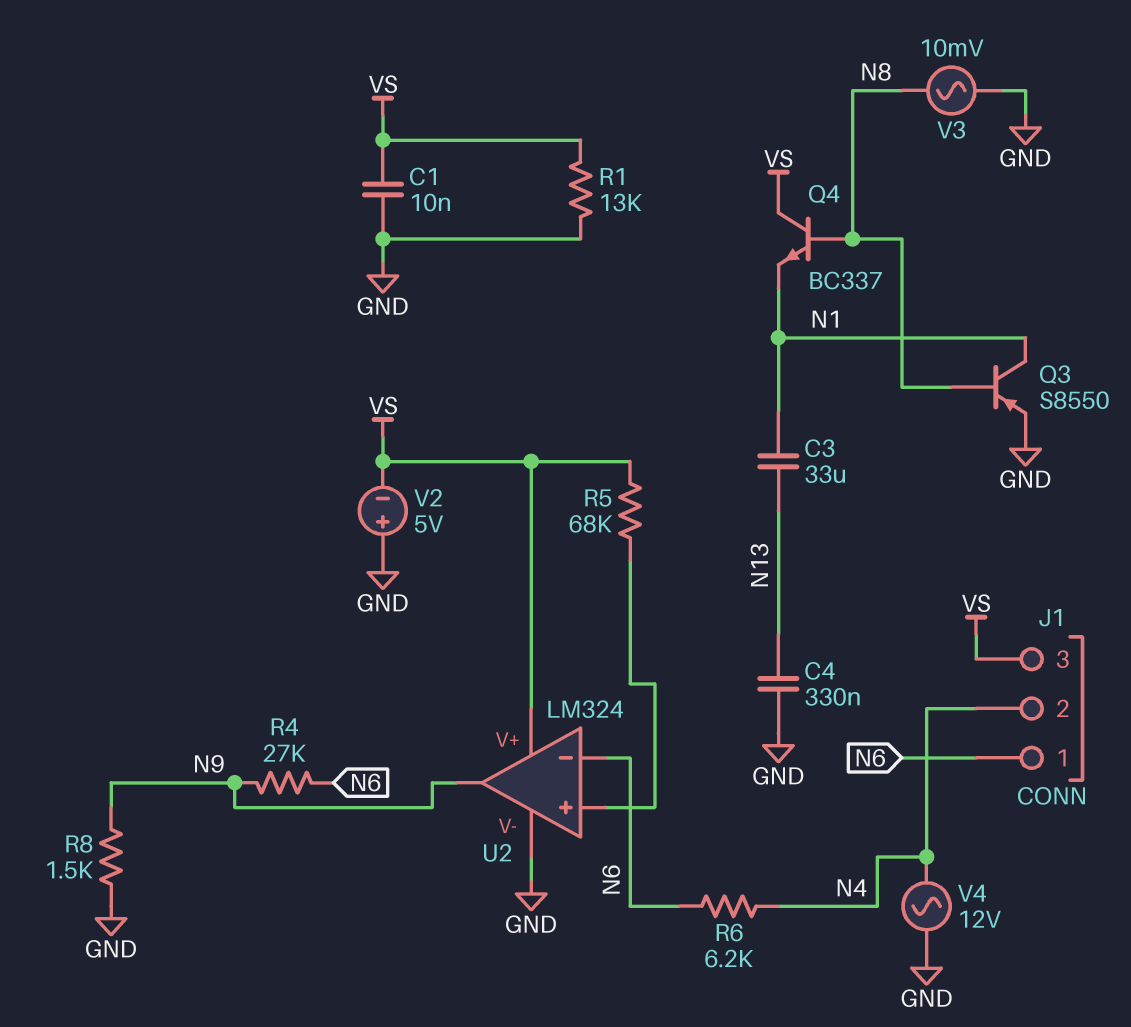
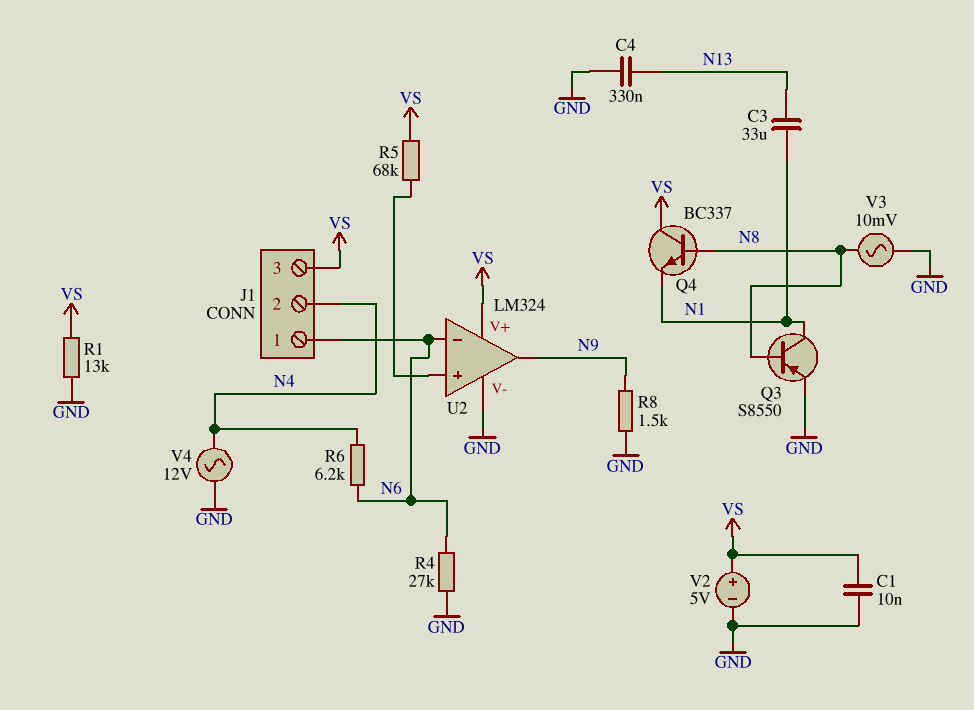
R4: 27k (N6, N9) -> 27k (GND, N6)
V2: 5V (plus GND, minus VS) -> 5V (plus VS, minus GND)

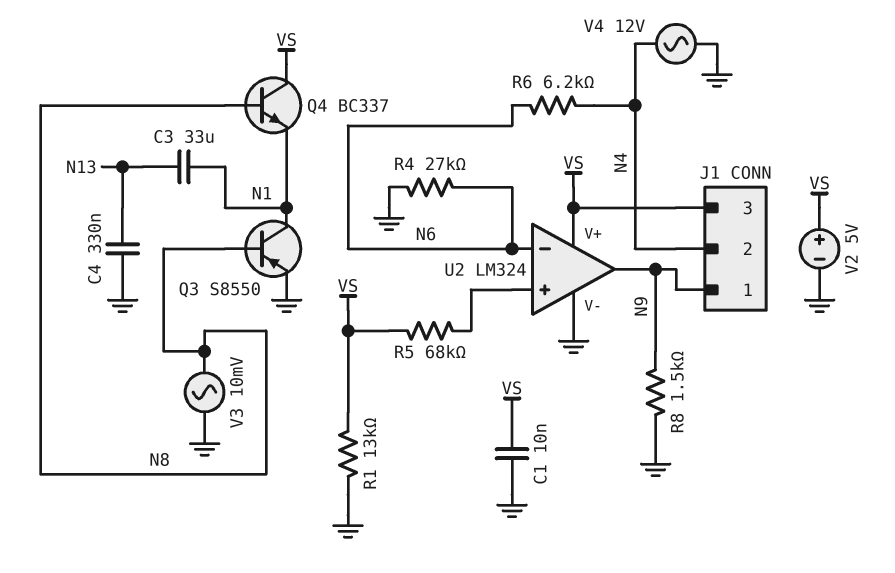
J1 pin 1: N6 -> N9

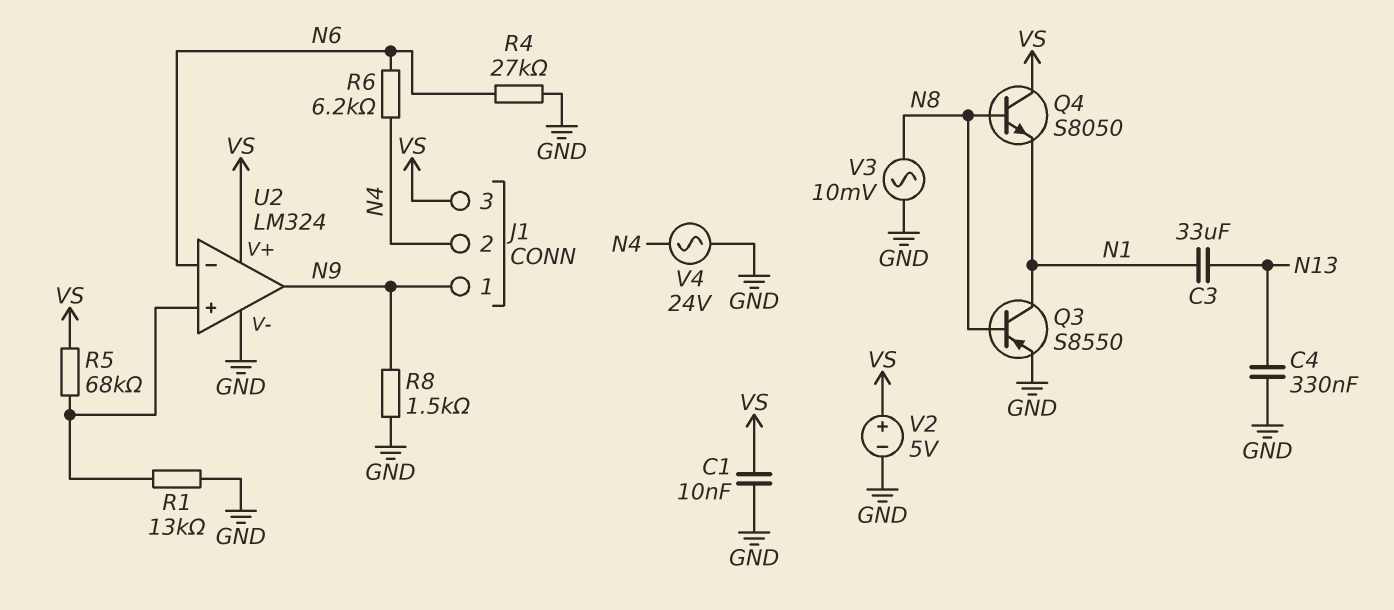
Q4: NPN BC337 (B N8, C VS, E N1) -> NPN S8050 (B N8, C VS, E N1)
R1: 13k (GND, VS) -> 13k (GND, U2/in+)
V4: AC 12V (GND, N4) -> AC 24V (GND, N4)

